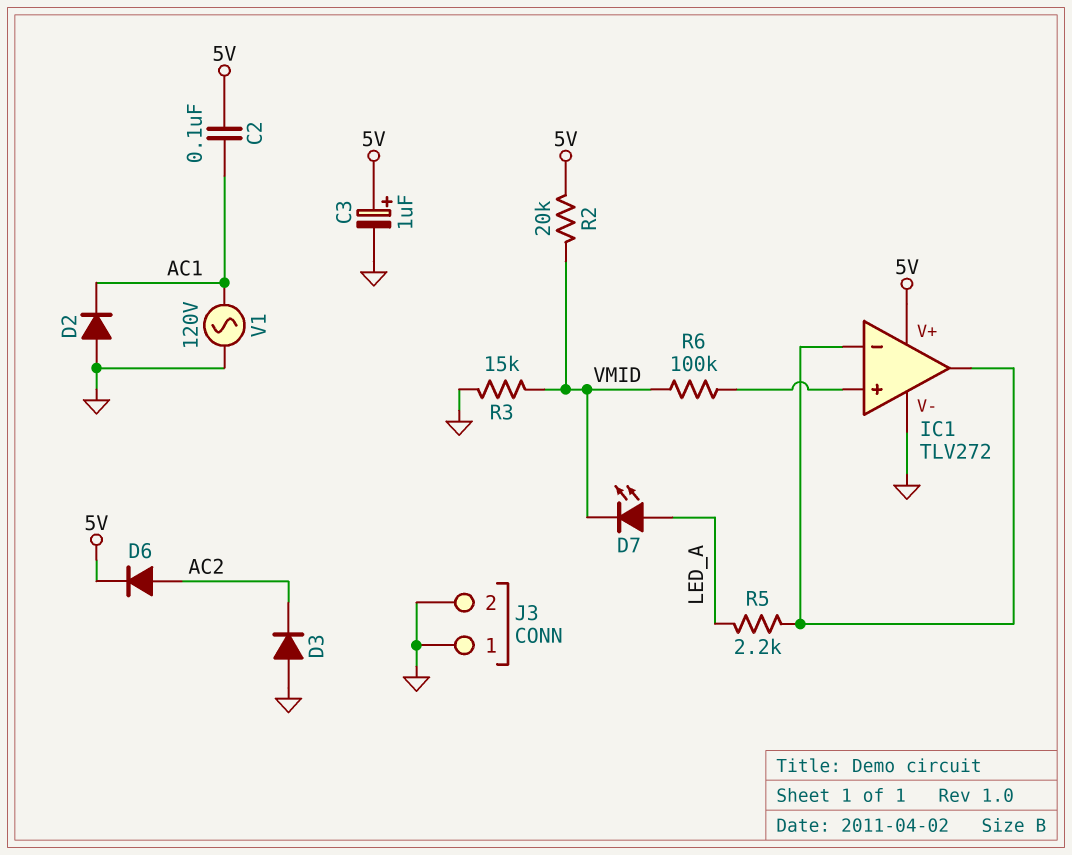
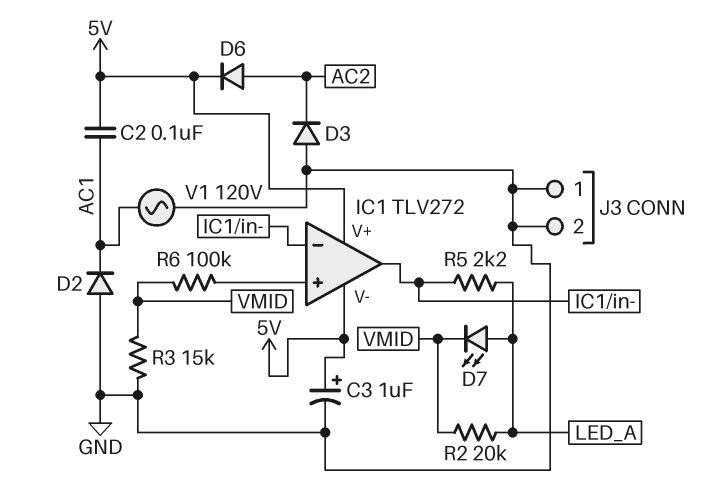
IC1 pin V-: GND -> 5V
R2: 20k (5V, VMID) -> 20k (LED_A, VMID)

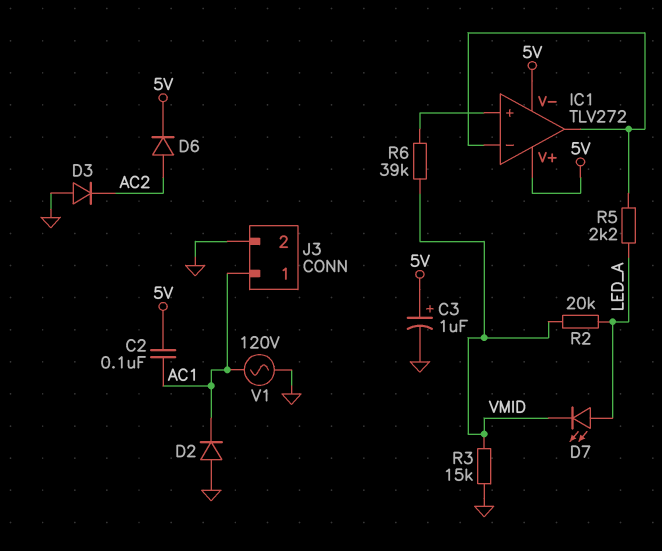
J3 pin 1: GND -> AC1
R6: 100k (IC1/in+, VMID) -> 39k (IC1/in+, VMID)

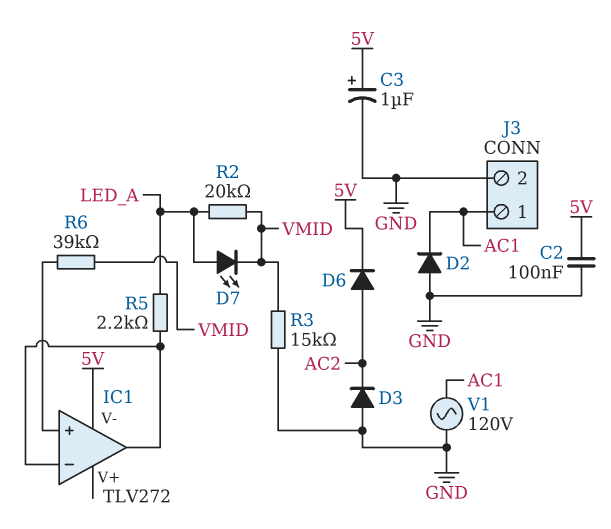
C2: 100nF (5V, AC1) -> 100nF (5V, GND)
IC1 pin V+: 5V -> none

